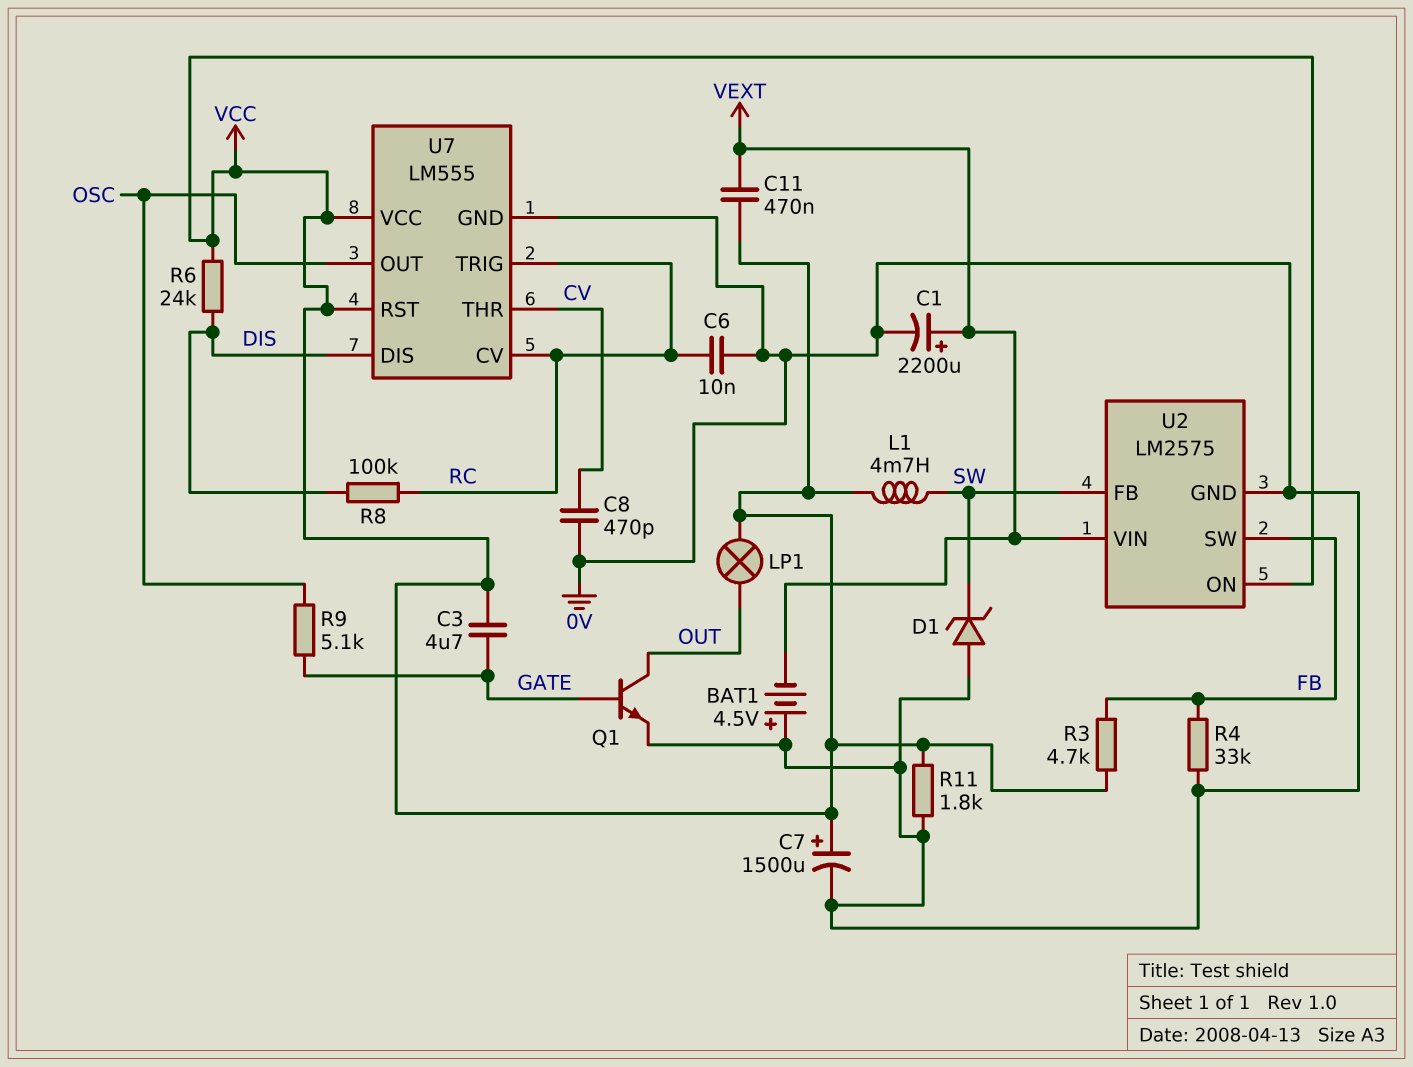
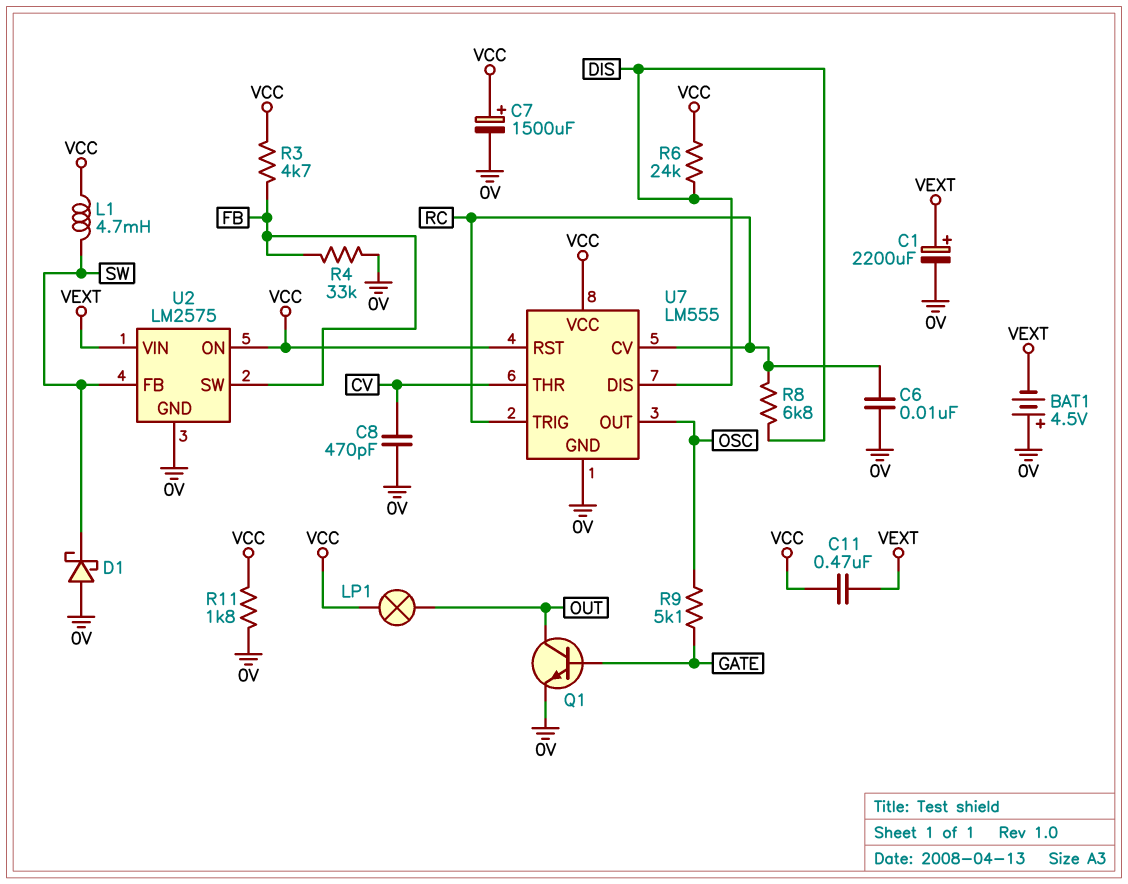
C3: 4.7uF (GATE, VCC) -> none
D1: zener (A 0V, K SW) -> schottky (A 0V, K SW)
R8: 100k (DIS, RC) -> 6.8k (DIS, RC)

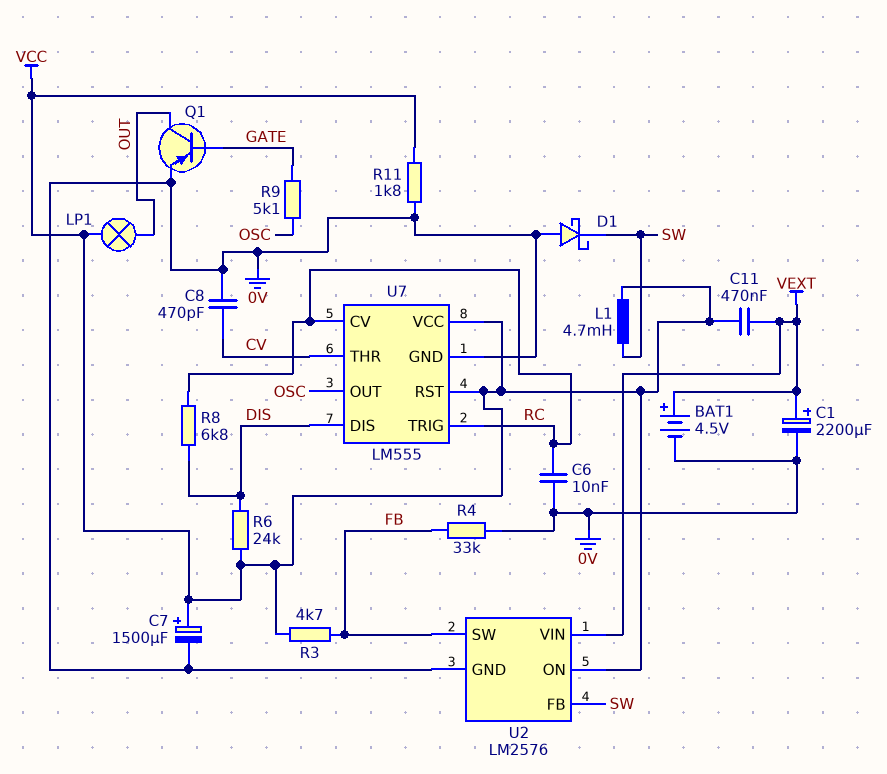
BAT1: 4.5V (plus 0V, minus VEXT) -> 4.5V (plus VEXT, minus 0V)
Q1: NPN (B GATE, C OUT, E 0V) -> PNP (B GATE, C OUT, E 0V)
U2: LM2575 -> LM2576

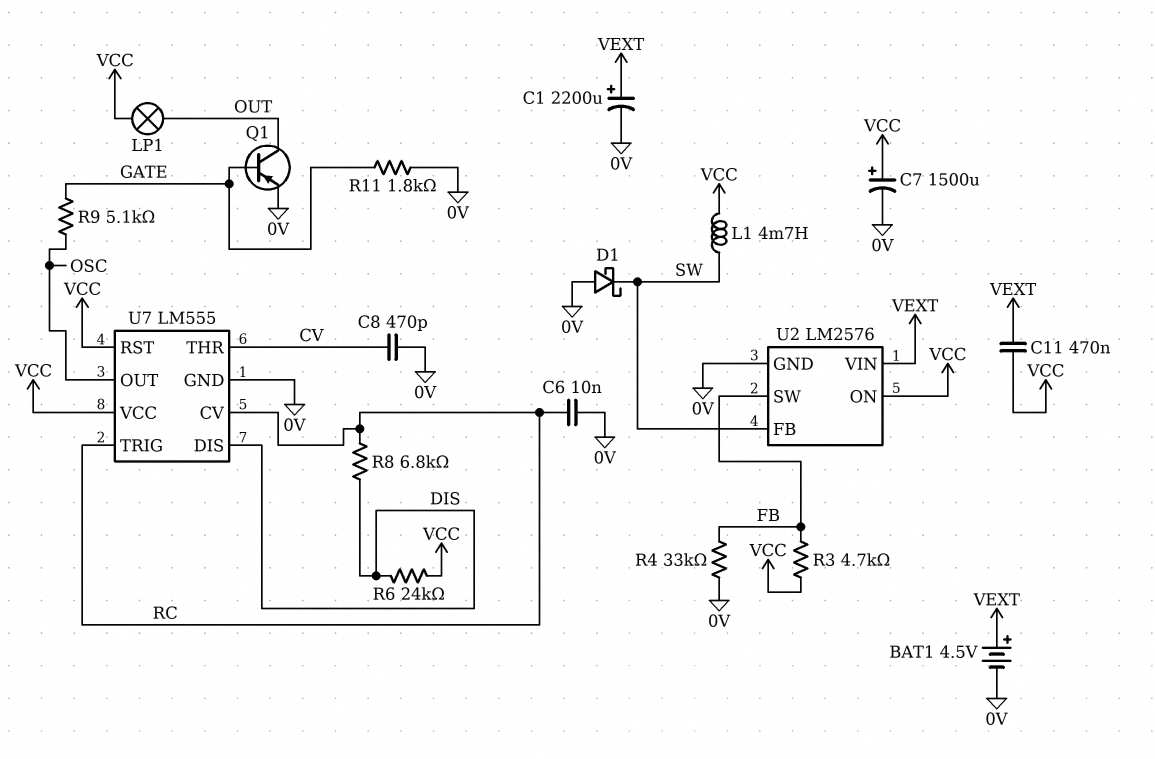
R11: 1.8k (0V, VCC) -> 1.8k (0V, GATE)

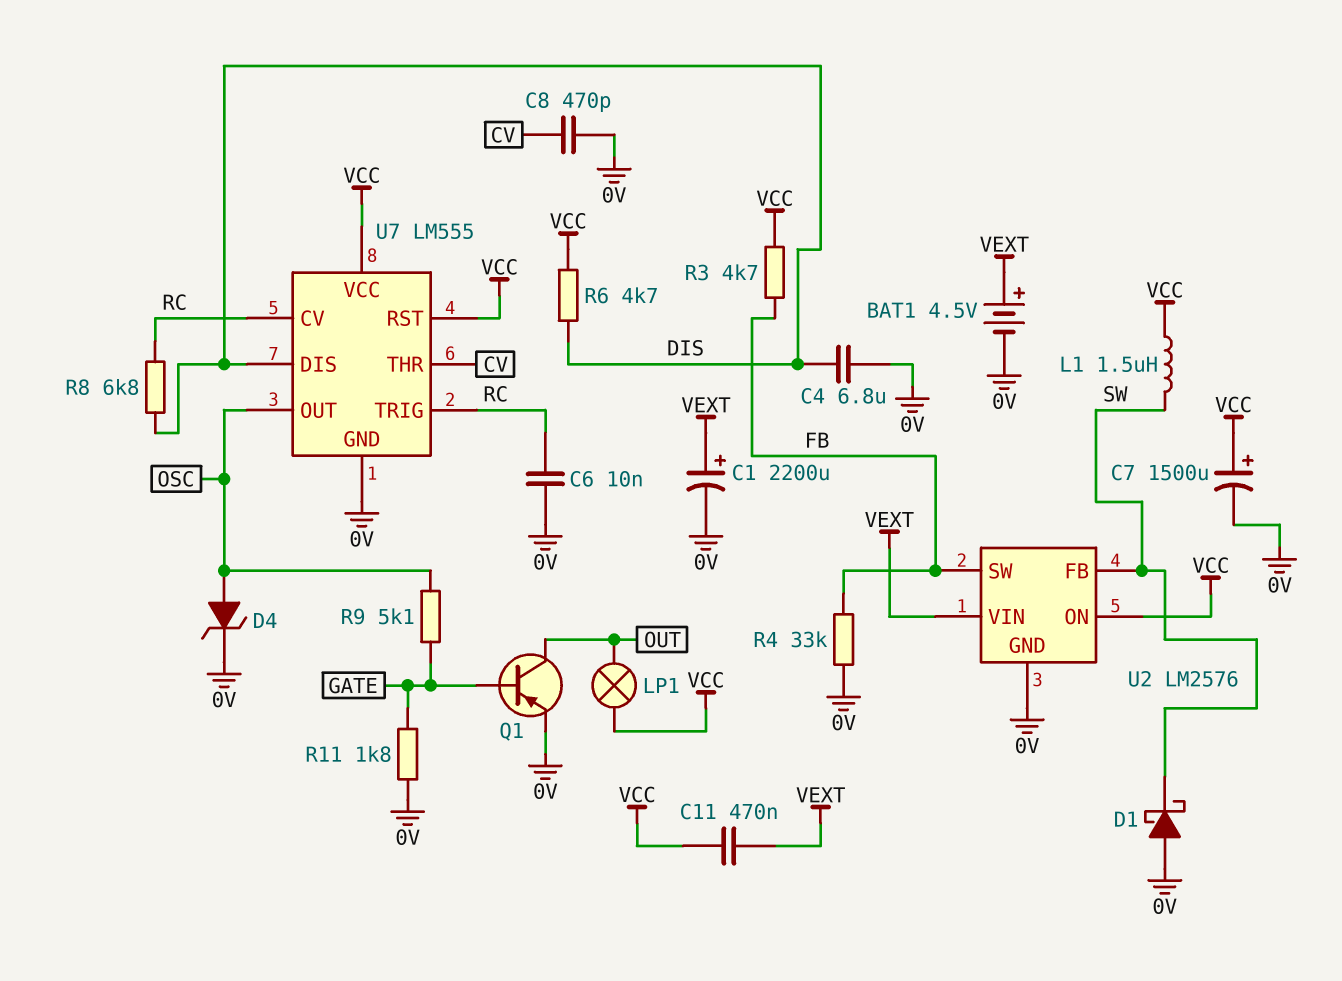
C4: none -> 6.8uF (0V, DIS)
D4: none -> zener (A OSC, K 0V)
L1: 4.7mH (SW, VCC) -> 1.5uH (SW, VCC)
R6: 24k (DIS, VCC) -> 4.7k (DIS, VCC)

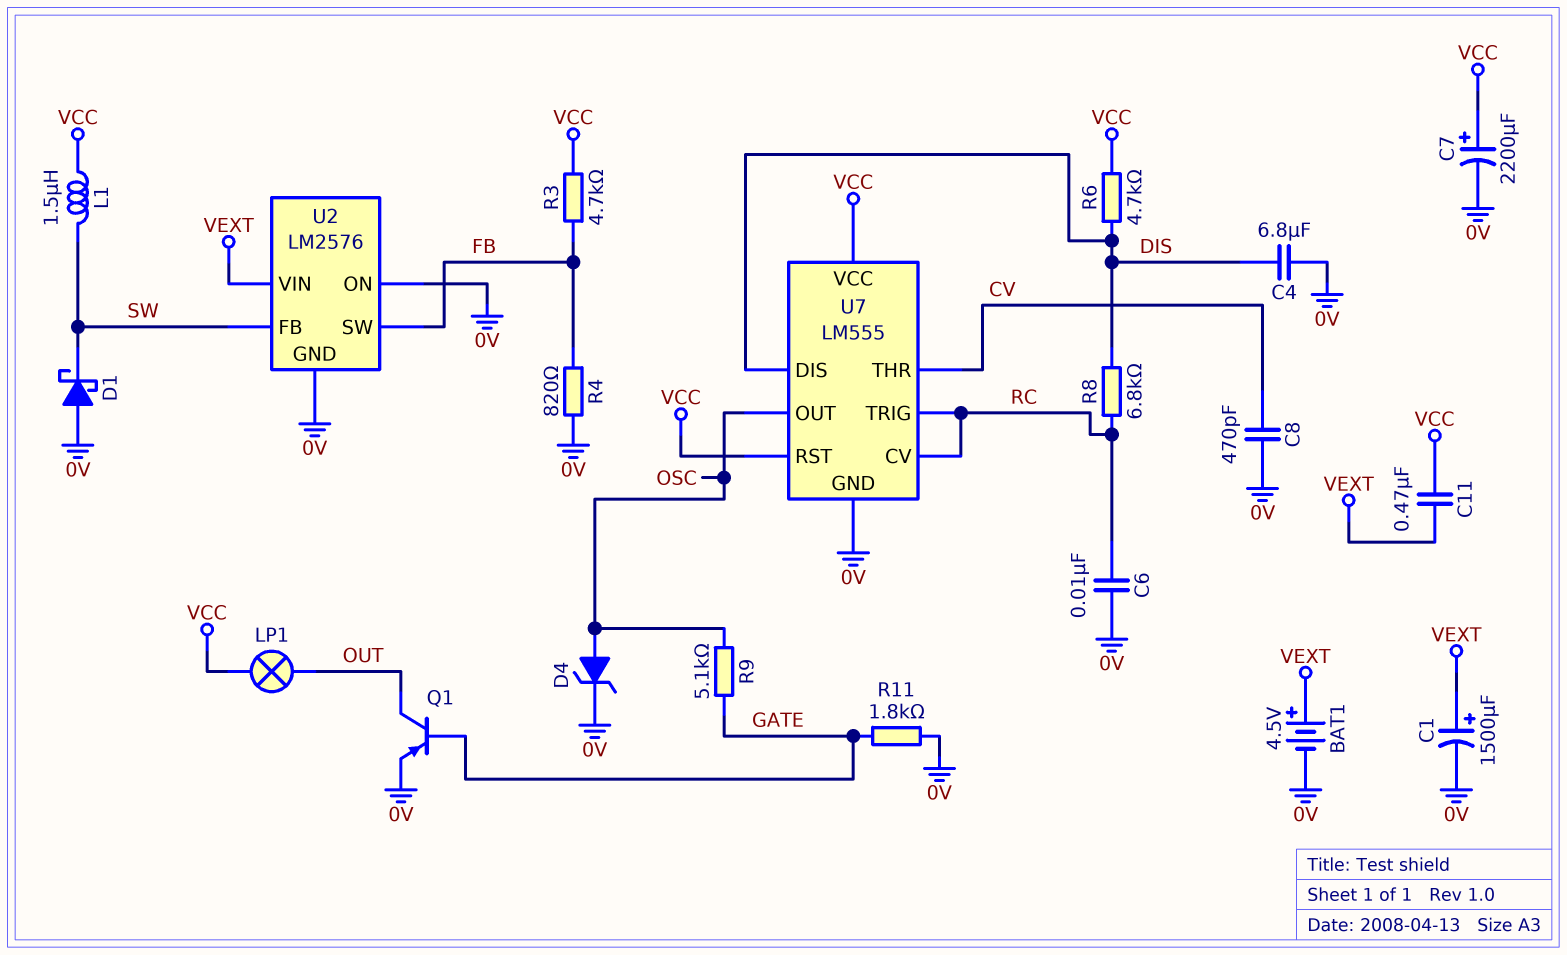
C1: 2200uF (plus VEXT, minus 0V) -> 1500uF (plus VEXT, minus 0V)
C7: 1500uF (plus VCC, minus 0V) -> 2200uF (plus VCC, minus 0V)
R4: 33k (0V, FB) -> 820 (0V, FB)
U2 pin ON: VCC -> 0V

